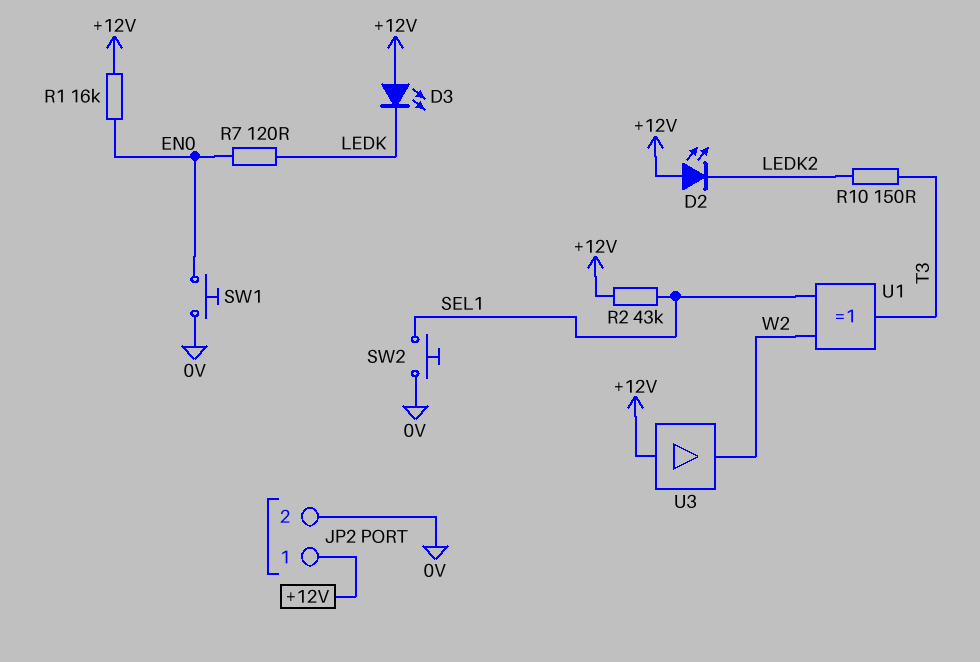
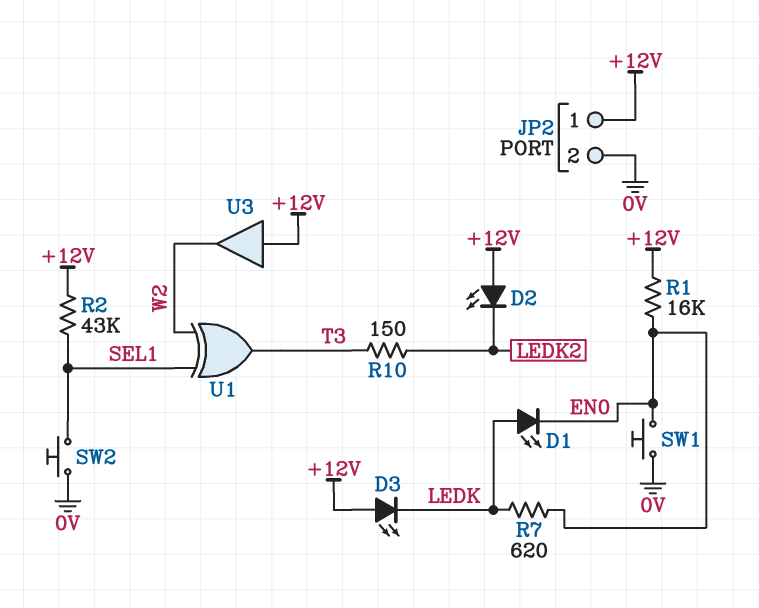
D1: none -> LED (A LEDK, K EN0)
R7: 120 (EN0, LEDK) -> 620 (EN0, LEDK)

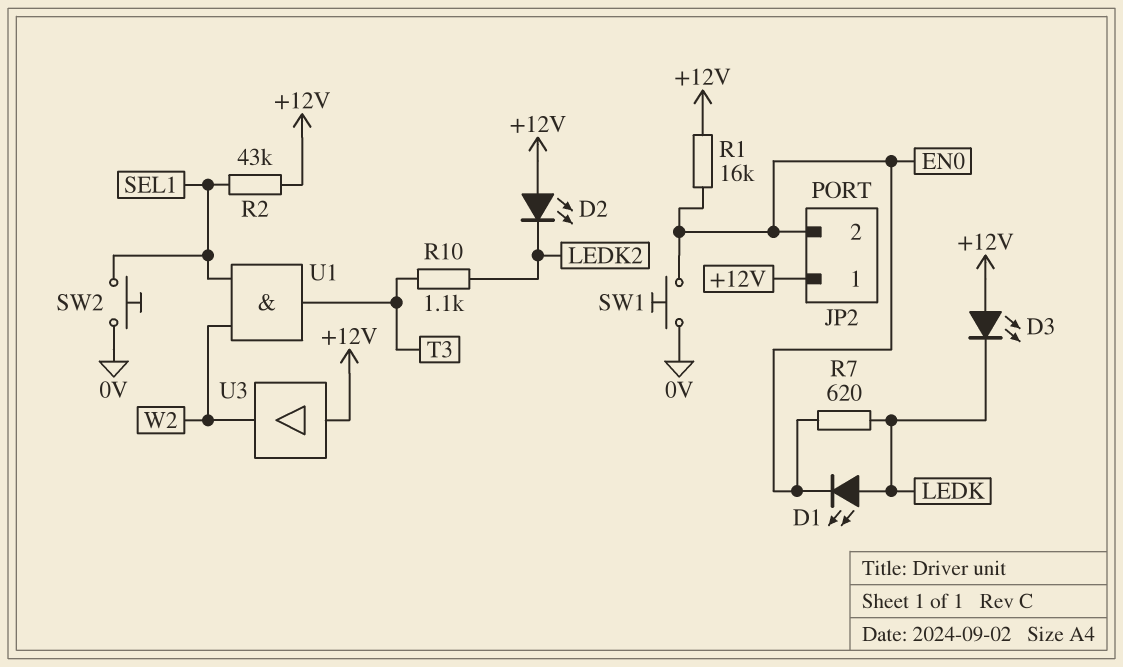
JP2 pin 2: 0V -> EN0
R10: 150 (LEDK2, T3) -> 1.1k (LEDK2, T3)
U1: XOR (in SEL1, in W2, out T3) -> AND (in SEL1, in W2, out T3)

